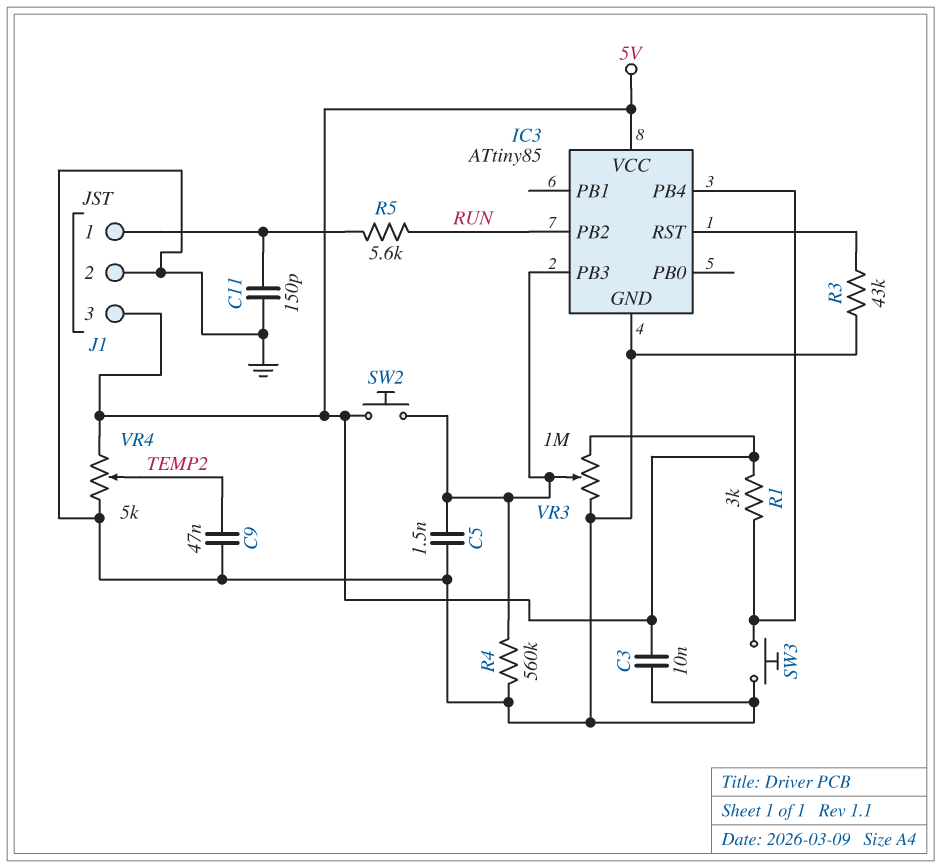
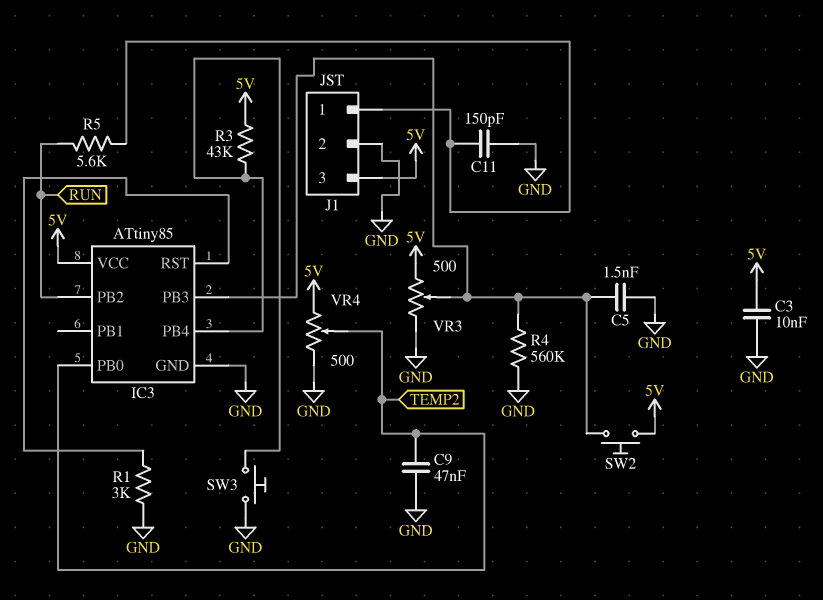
IC3 pin PB0: none -> TEMP2
R1: 3k (5V, IC3/PB4) -> 3k (GND, IC3/RST)
R3: 43k (GND, IC3/RST) -> 43k (5V, IC3/PB4)
VR3: 1M (5V, GND, wiper IC3/PB3) -> 500 (5V, GND, wiper IC3/PB3)
VR4: 5k (5V, GND, wiper TEMP2) -> 500 (5V, GND, wiper TEMP2)

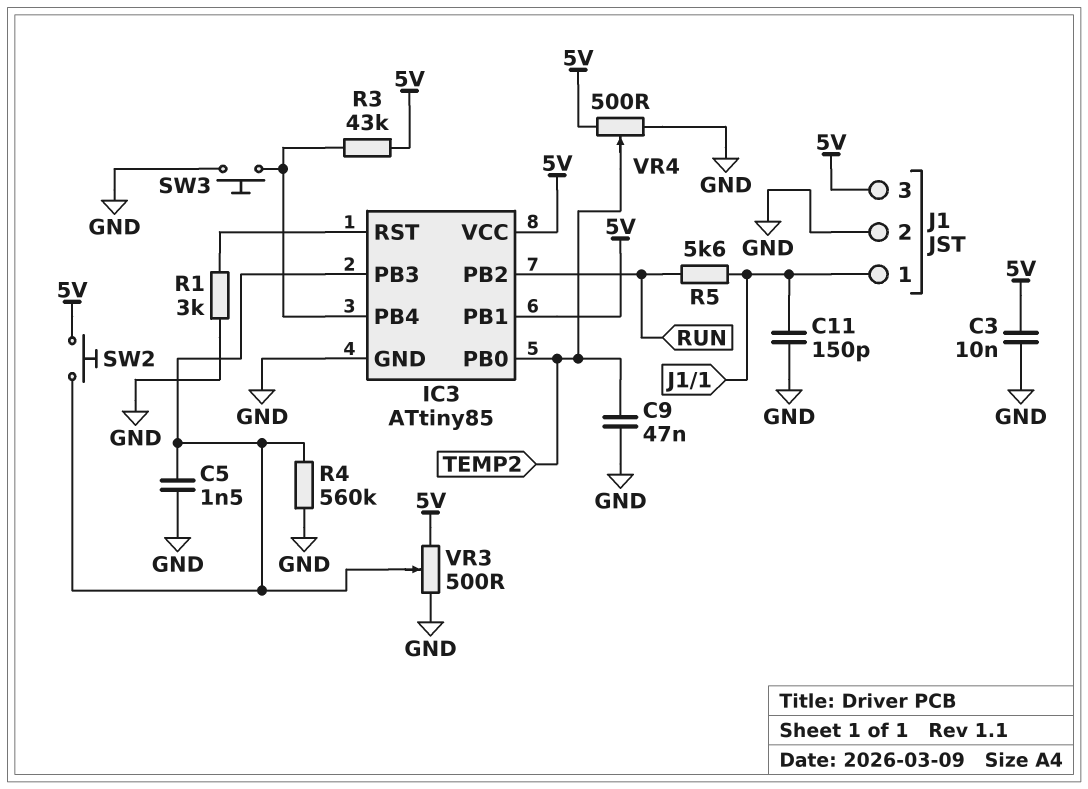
IC3 pin PB1: none -> 5V

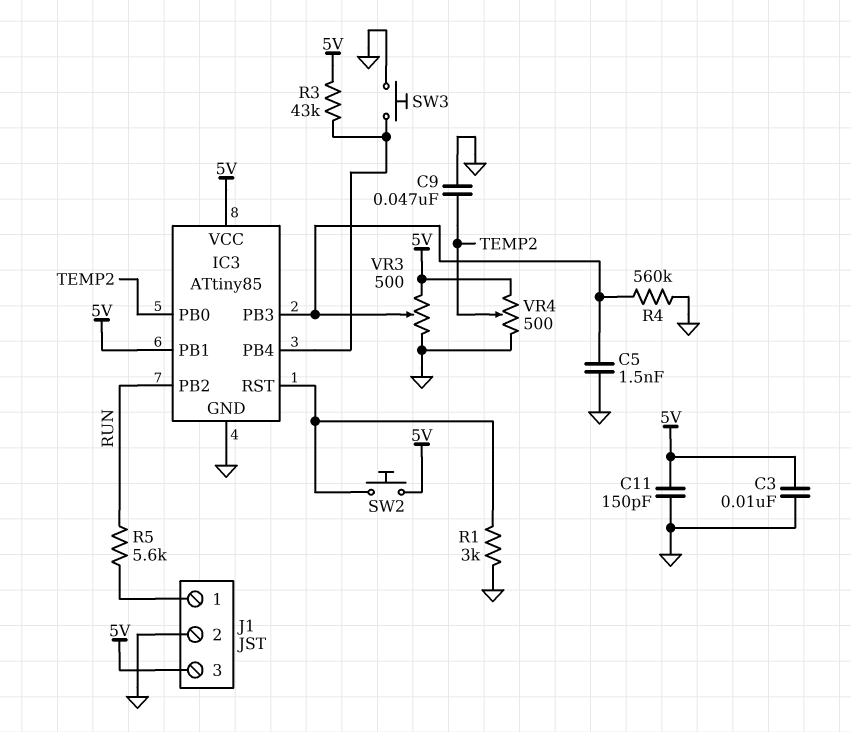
C11: 150pF (GND, J1/1) -> 150pF (5V, GND)
SW2: button (5V, IC3/PB3) -> button (5V, IC3/RST)

